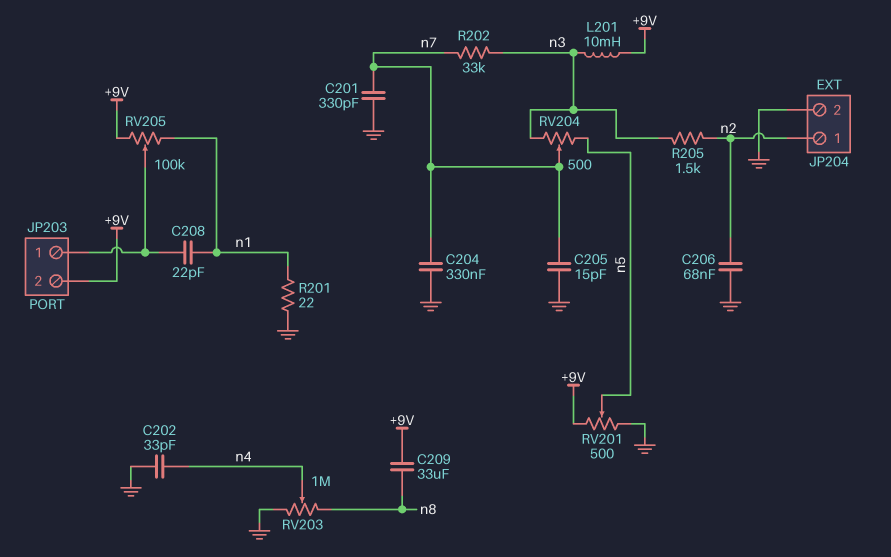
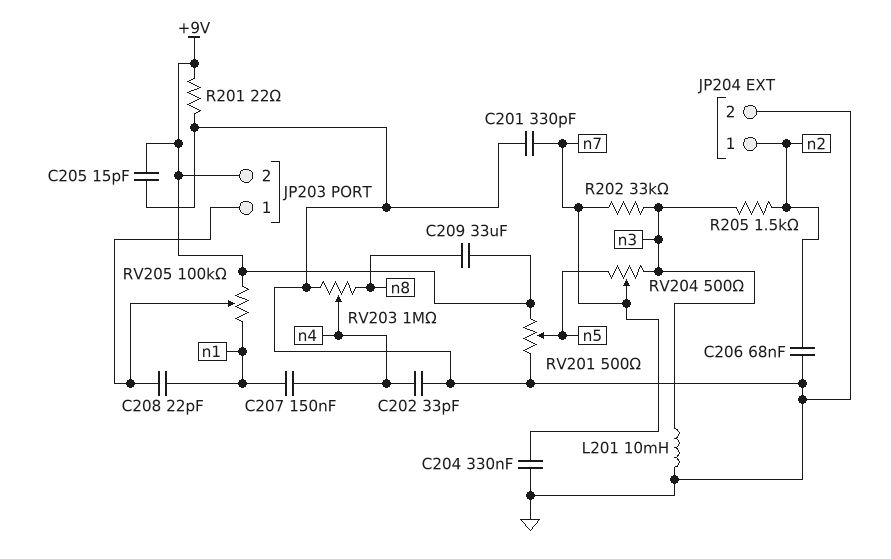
C205: 15pF (GND, n7) -> 15pF (+9V, GND)
C207: none -> 150nF (n1, n4)
L201: 10mH (+9V, n3) -> 10mH (GND, n3)
R201: 22 (GND, n1) -> 22 (+9V, GND)

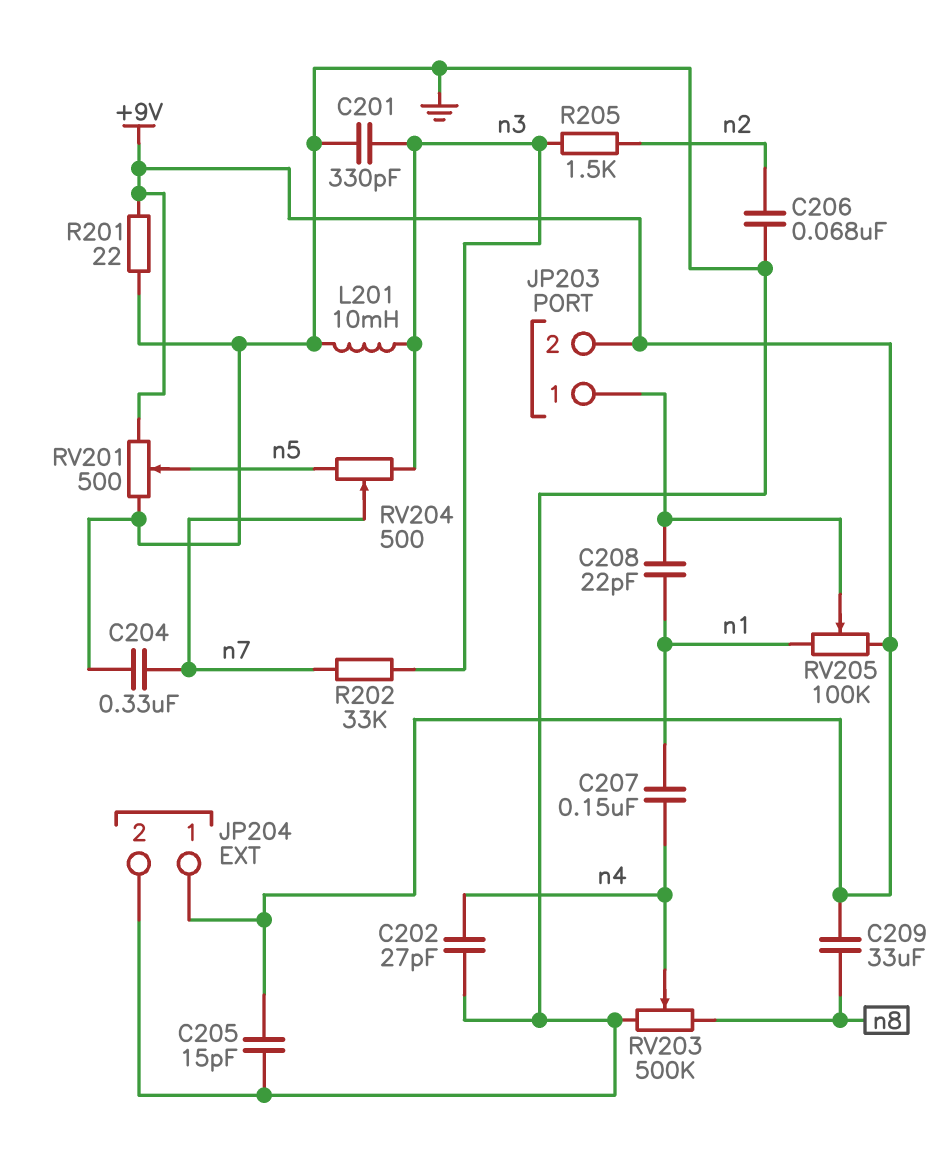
C201: 330pF (GND, n7) -> 330pF (GND, n3)
C202: 33pF (GND, n4) -> 27pF (GND, n4)
JP204 pin 1: n2 -> +9V
RV203: 1M (GND, n8, wiper n4) -> 500k (GND, n8, wiper n4)

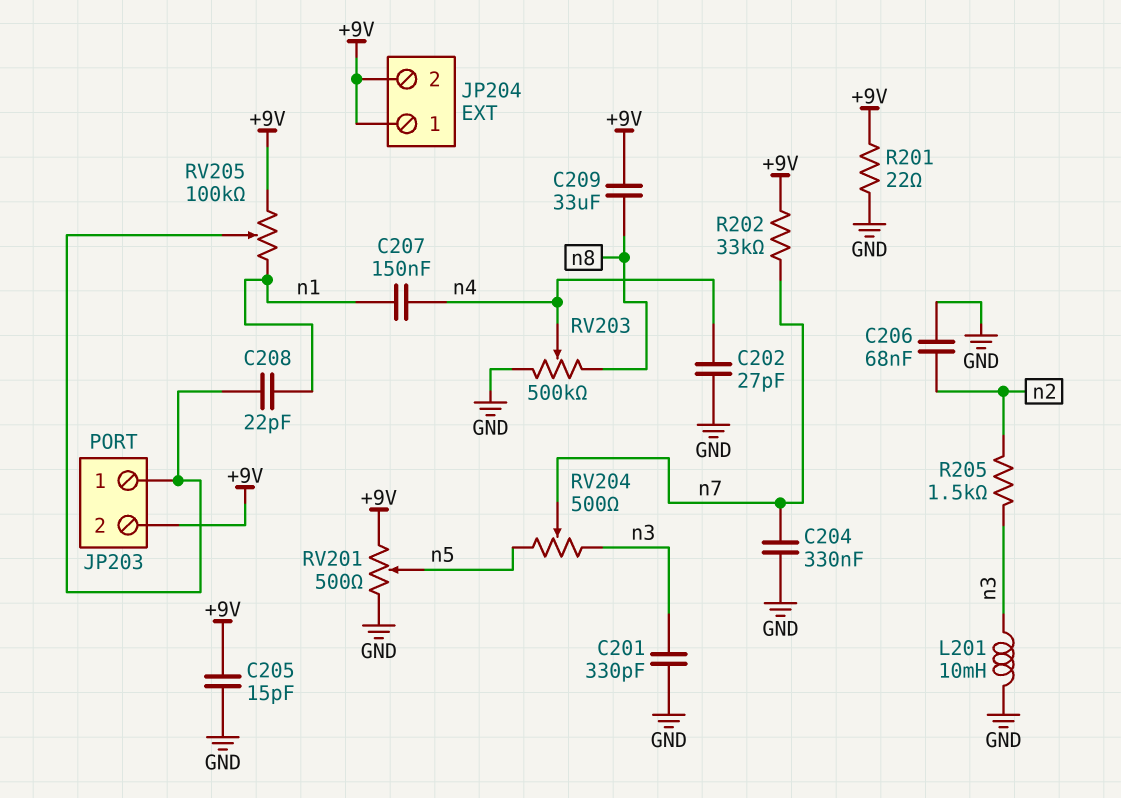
JP204 pin 2: GND -> +9V
R202: 33k (n3, n7) -> 33k (+9V, n7)

